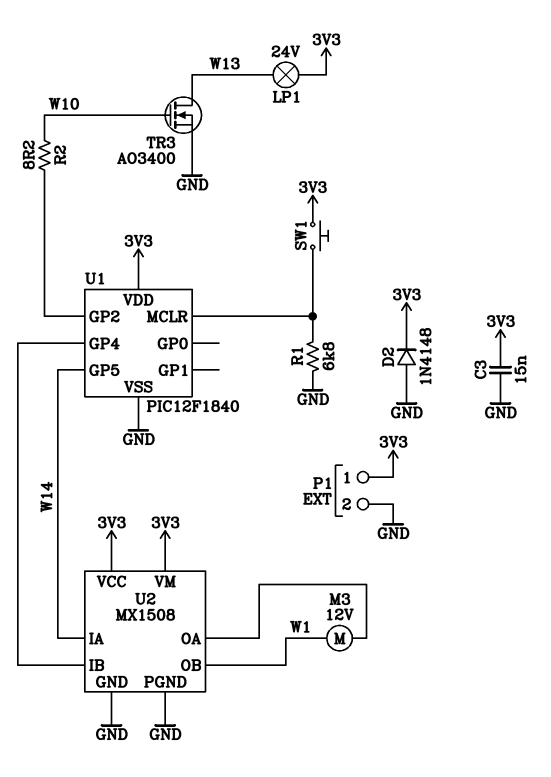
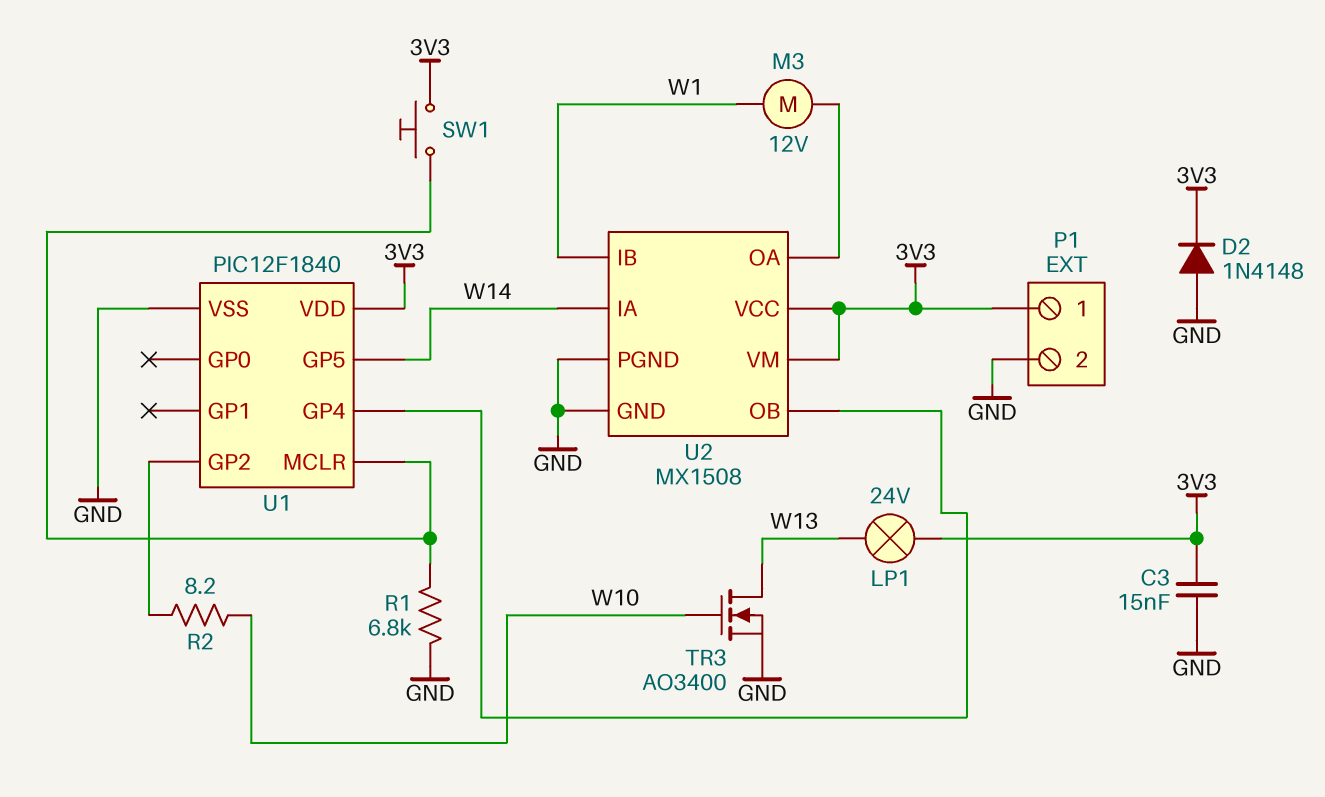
U2 pin IB: U1/GP4 -> W1
U2 pin OB: W1 -> U1/GP4

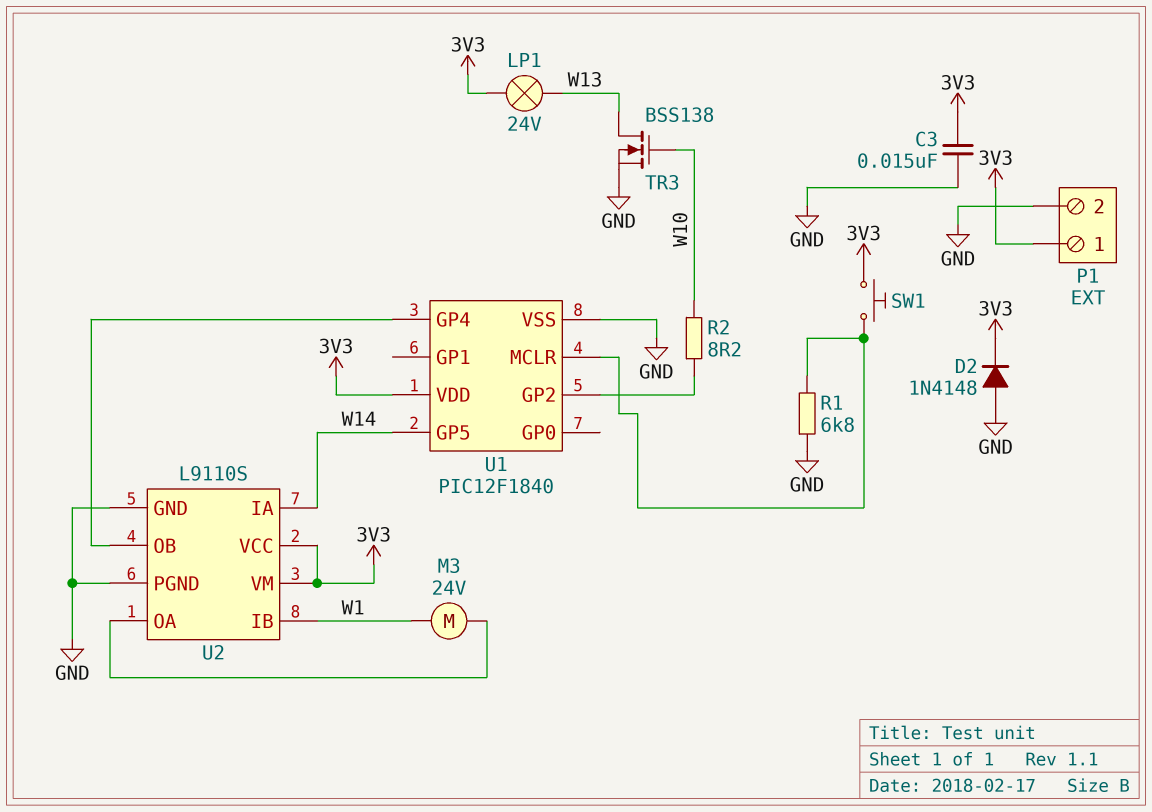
M3: motor 12V (U2/OA, W1) -> motor 24V (U2/OA, W1)
TR3: NMOS AO3400 (G W10, D W13, S GND) -> NMOS BSS138 (G W10, D W13, S GND)
U2: MX1508 -> L9110S

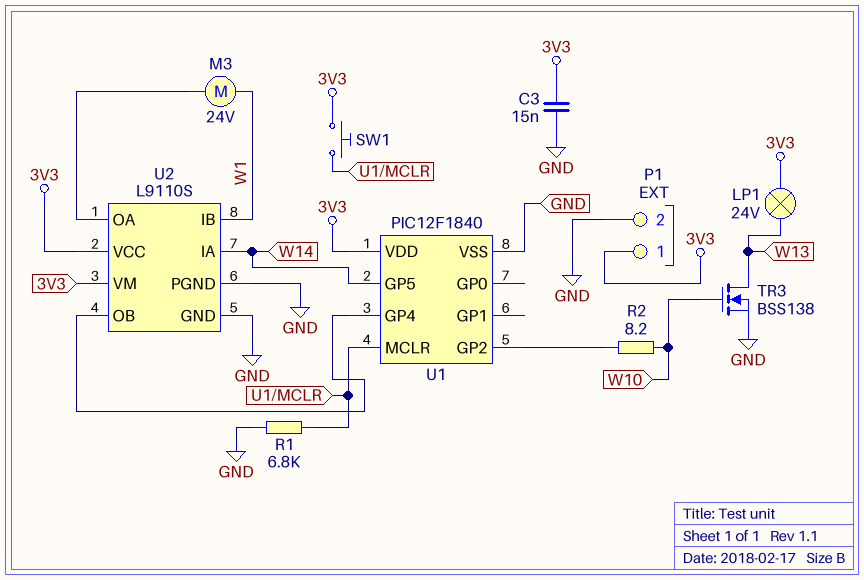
D2: diode 1N4148 (A GND, K 3V3) -> none

